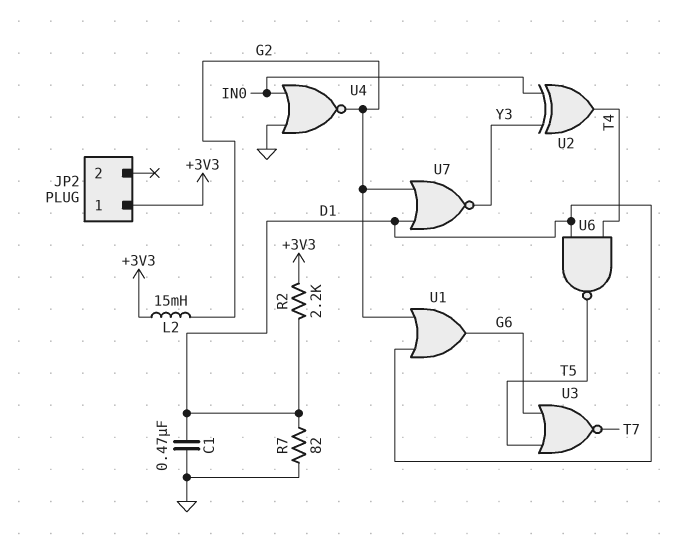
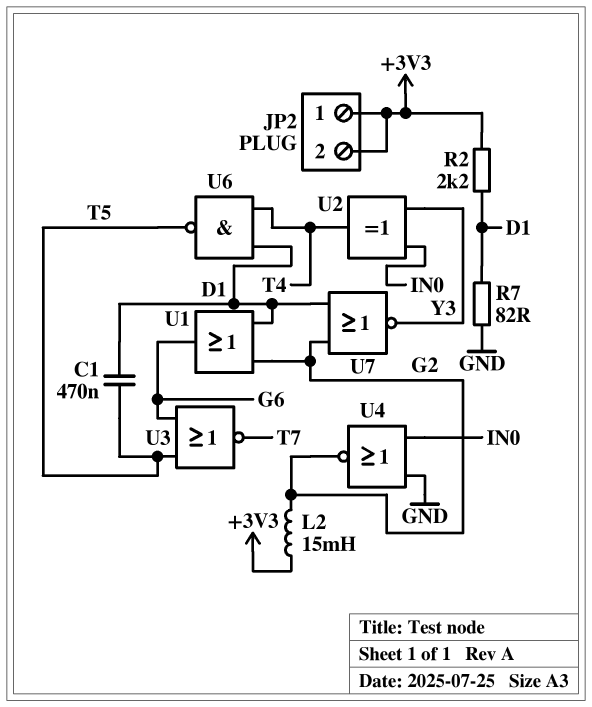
C1: 470nF (D1, GND) -> 470nF (D1, T5)
JP2 pin 2: none -> +3V3

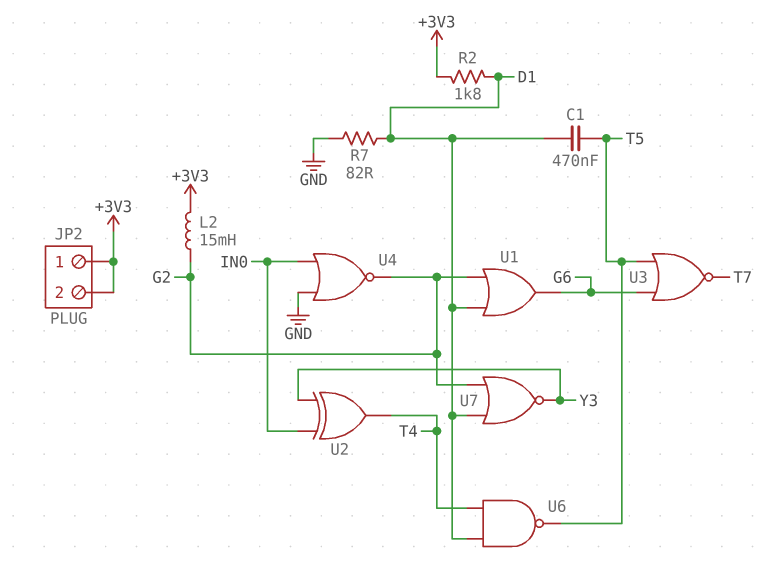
R2: 2.2k (+3V3, D1) -> 1.8k (+3V3, D1)

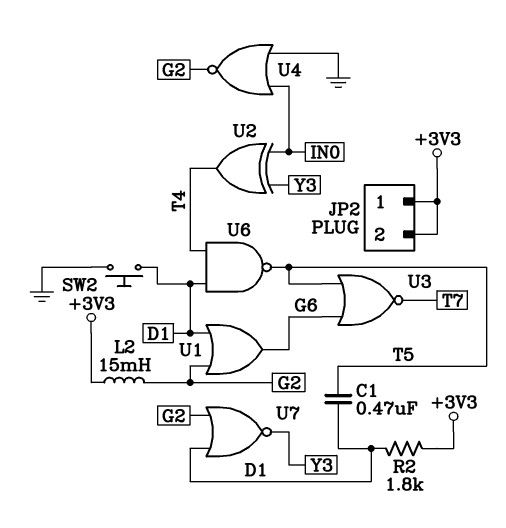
R7: 82 (D1, GND) -> none
SW2: none -> button (D1, GND)

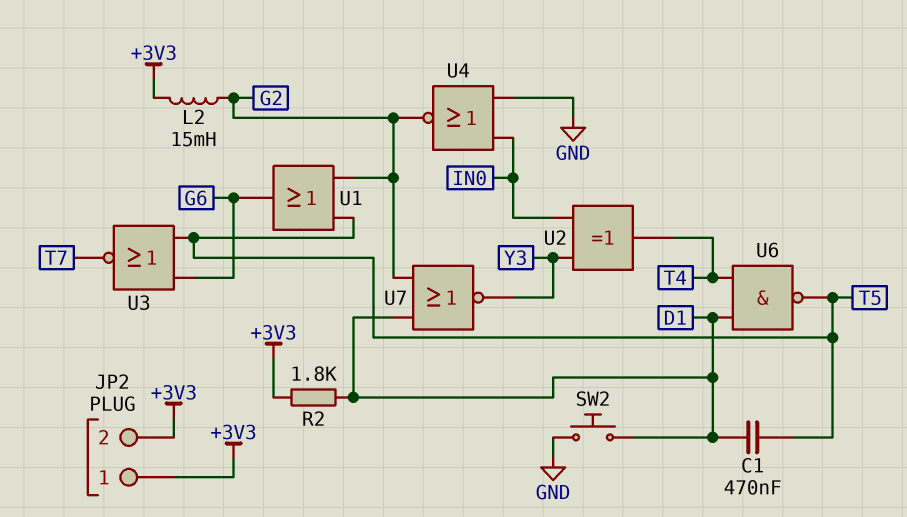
U1: OR (in D1, in G2, out G6) -> OR (in G2, in T5, out G6)

